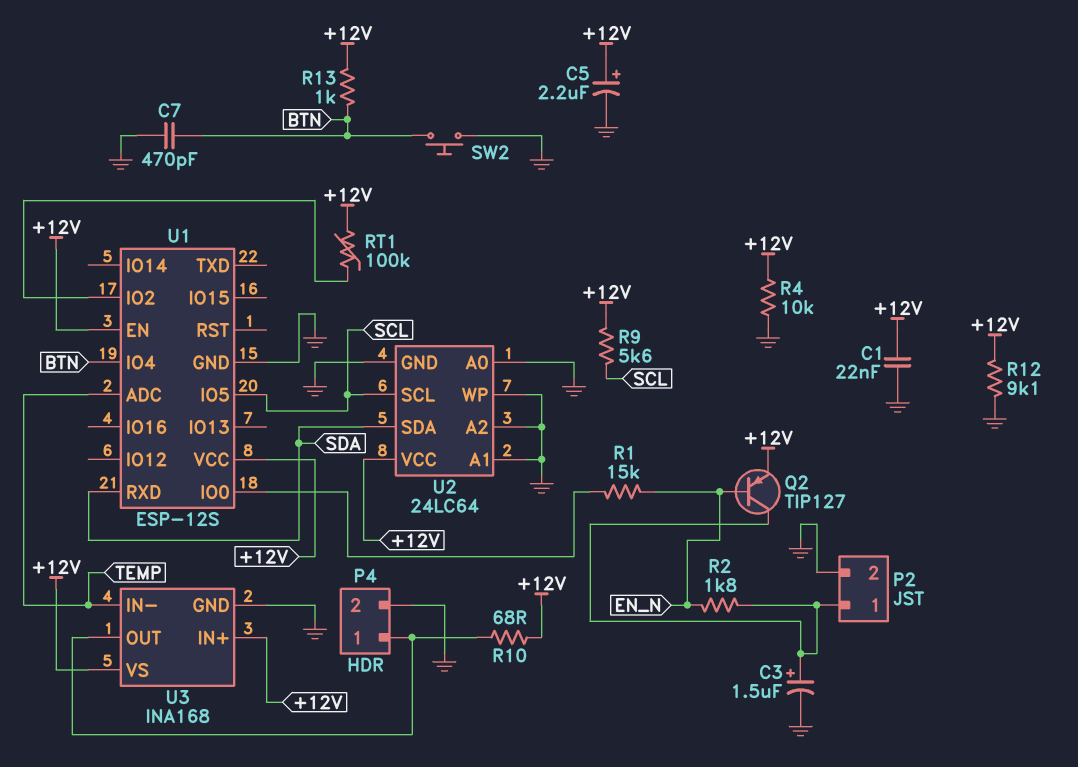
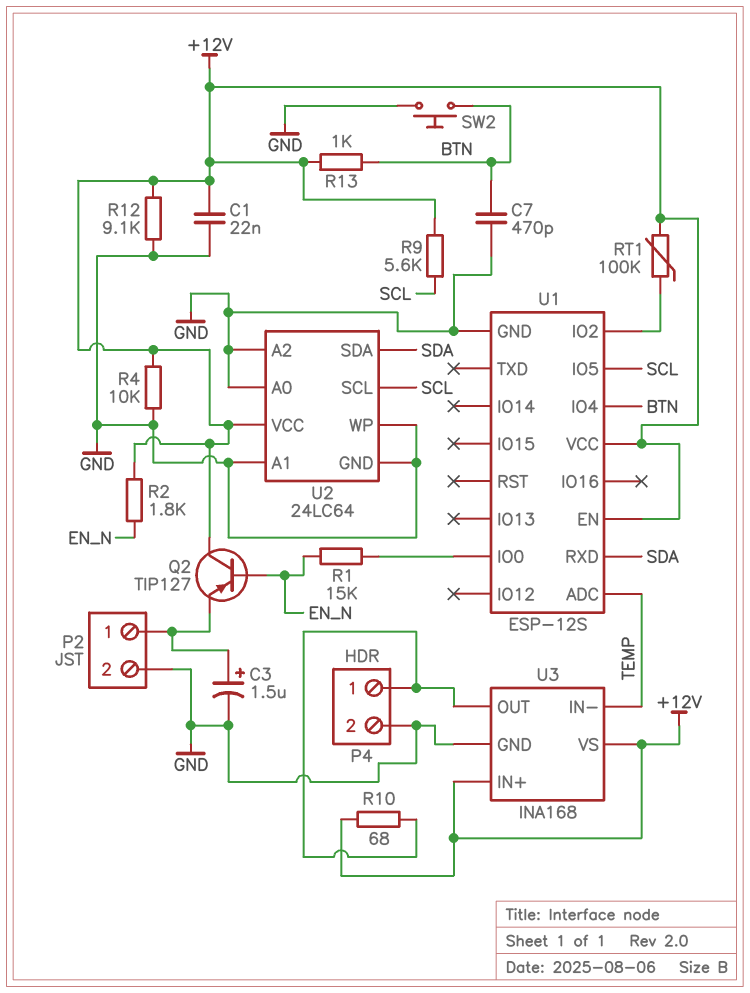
C5: 2.2uF (plus +12V, minus GND) -> none
Q2: PNP TIP127 (B EN_N, C P2/1, E +12V) -> PNP TIP127 (B EN_N, C +12V, E P2/1)
R2: 1.8k (EN_N, P2/1) -> 1.8k (+12V, EN_N)

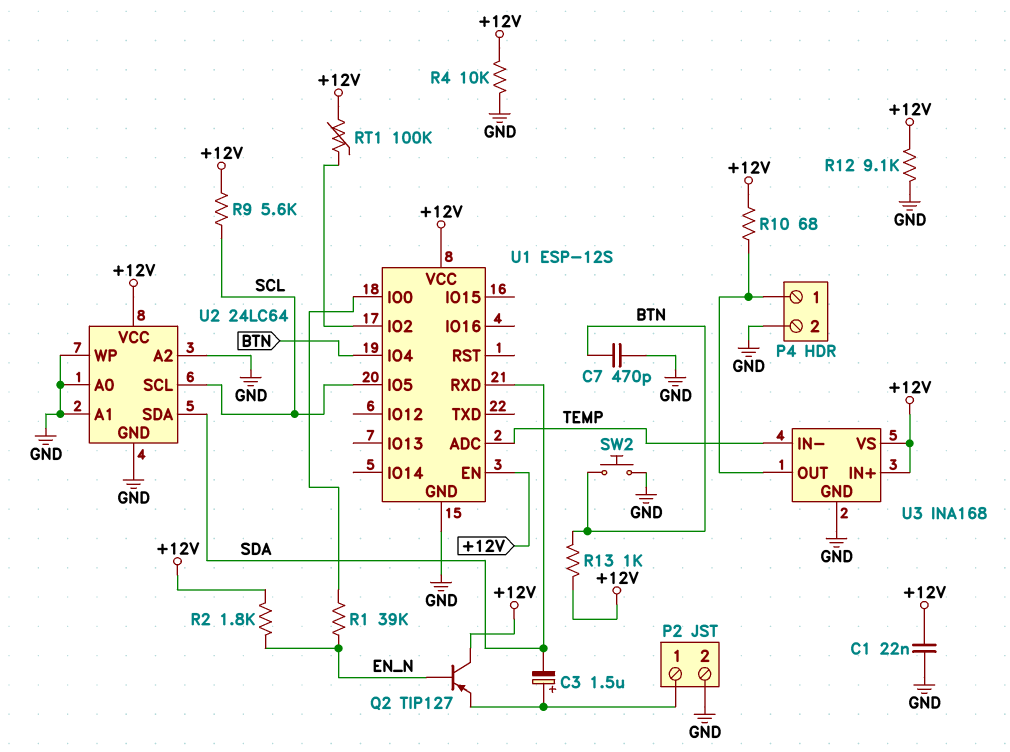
C3: 1.5uF (plus P2/1, minus GND) -> 1.5uF (plus P2/1, minus SDA)
R1: 15k (EN_N, U1/IO0) -> 39k (EN_N, U1/IO0)

